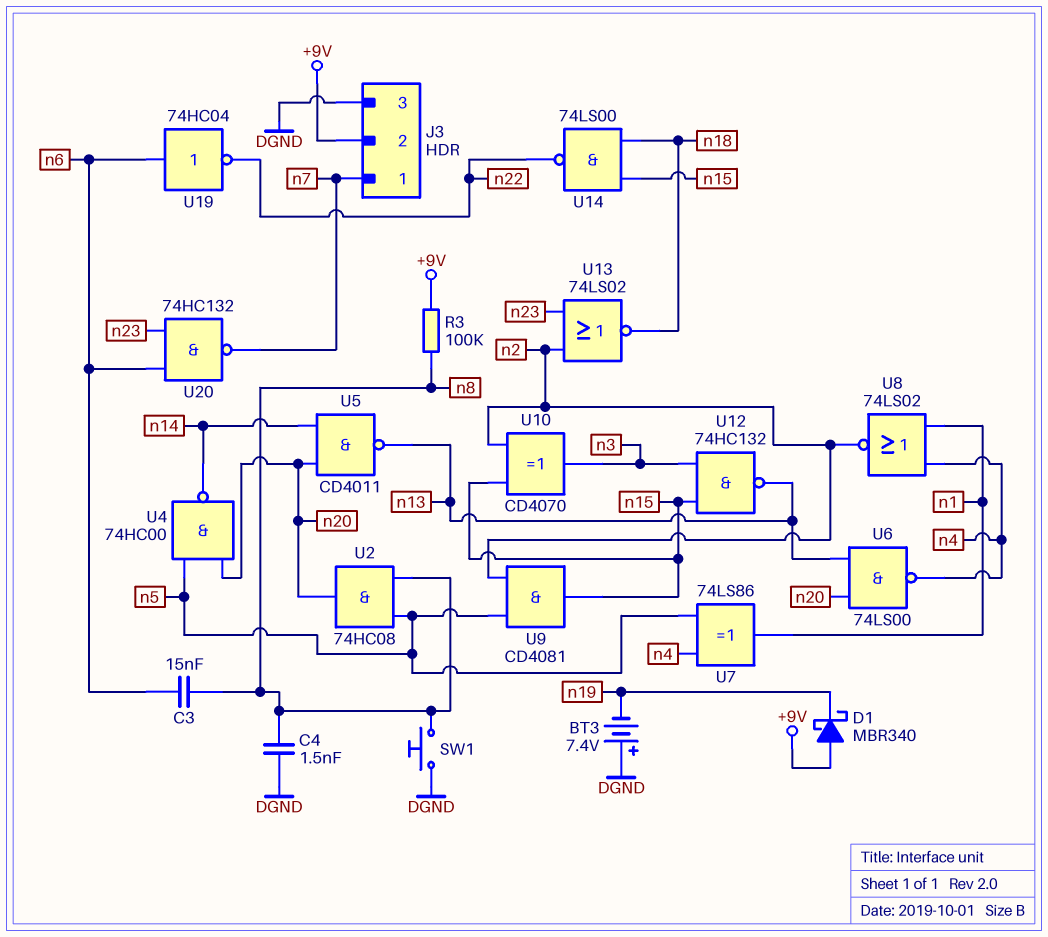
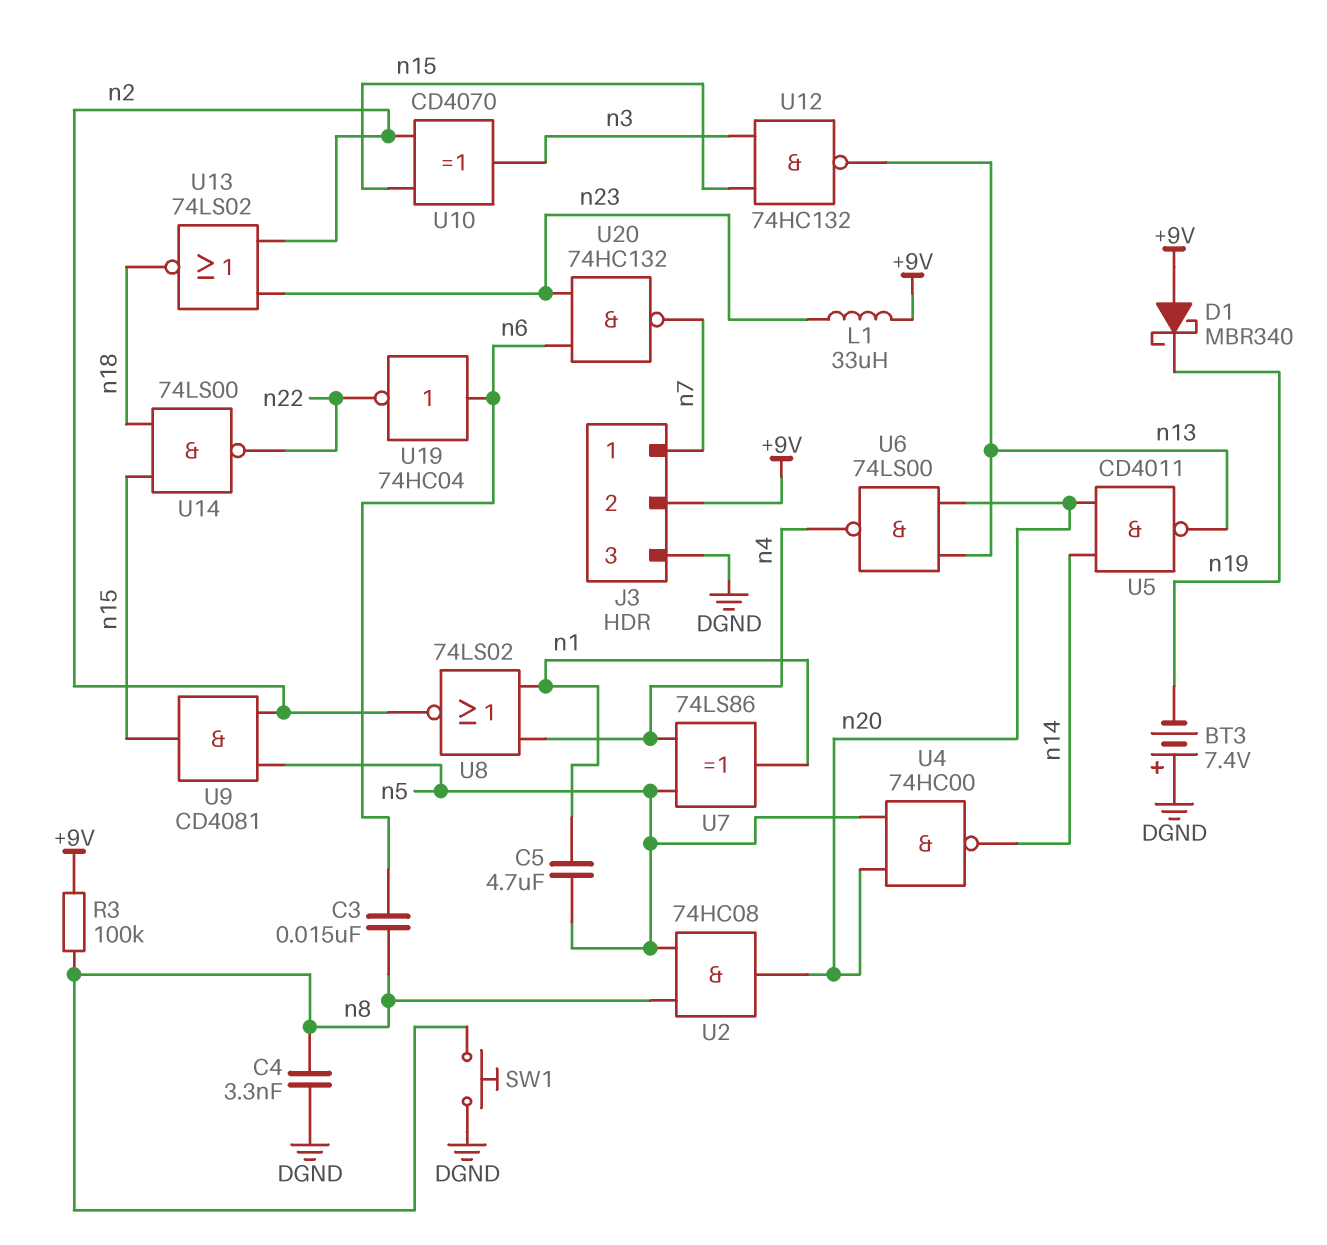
C4: 1.5nF (DGND, n8) -> 3.3nF (DGND, n8)
C5: none -> 4.7uF (n1, n5)
L1: none -> 33uH (+9V, n23)

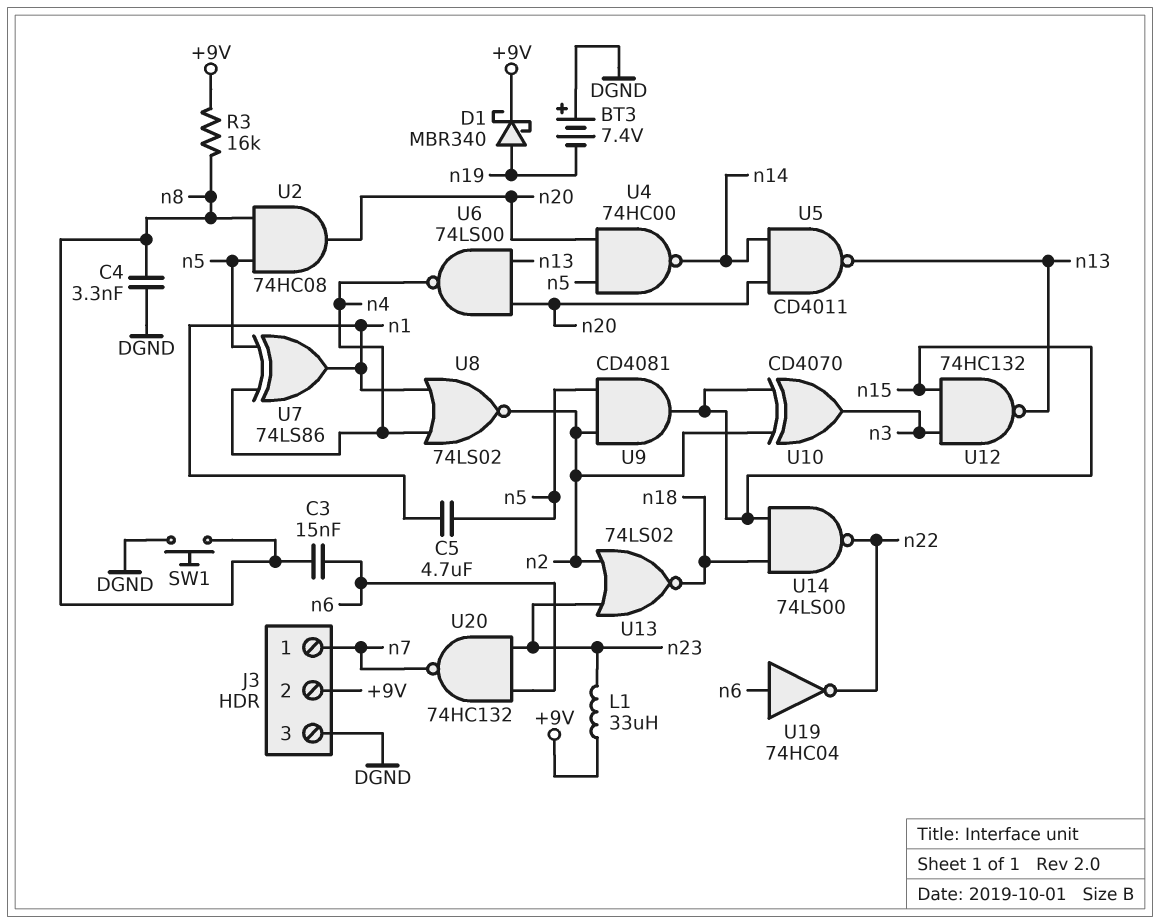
D1: schottky MBR340 (A +9V, K n19) -> schottky MBR340 (A n19, K +9V)
R3: 100k (+9V, n8) -> 16k (+9V, n8)

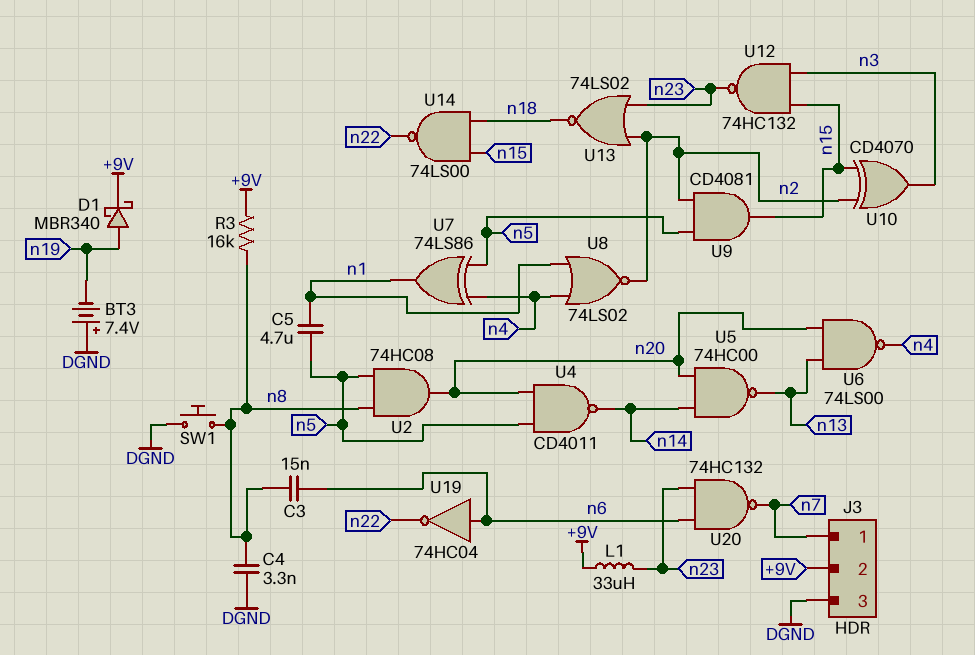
U4: NAND 74HC00 (in n5, in n20, out n14) -> NAND CD4011 (in n5, in n20, out n14)
U5: NAND CD4011 (in n14, in n20, out n13) -> NAND 74HC00 (in n14, in n20, out n13)
U12: NAND 74HC132 (in n3, in n15, out n13) -> NAND 74HC132 (in n3, in n15, out n23)

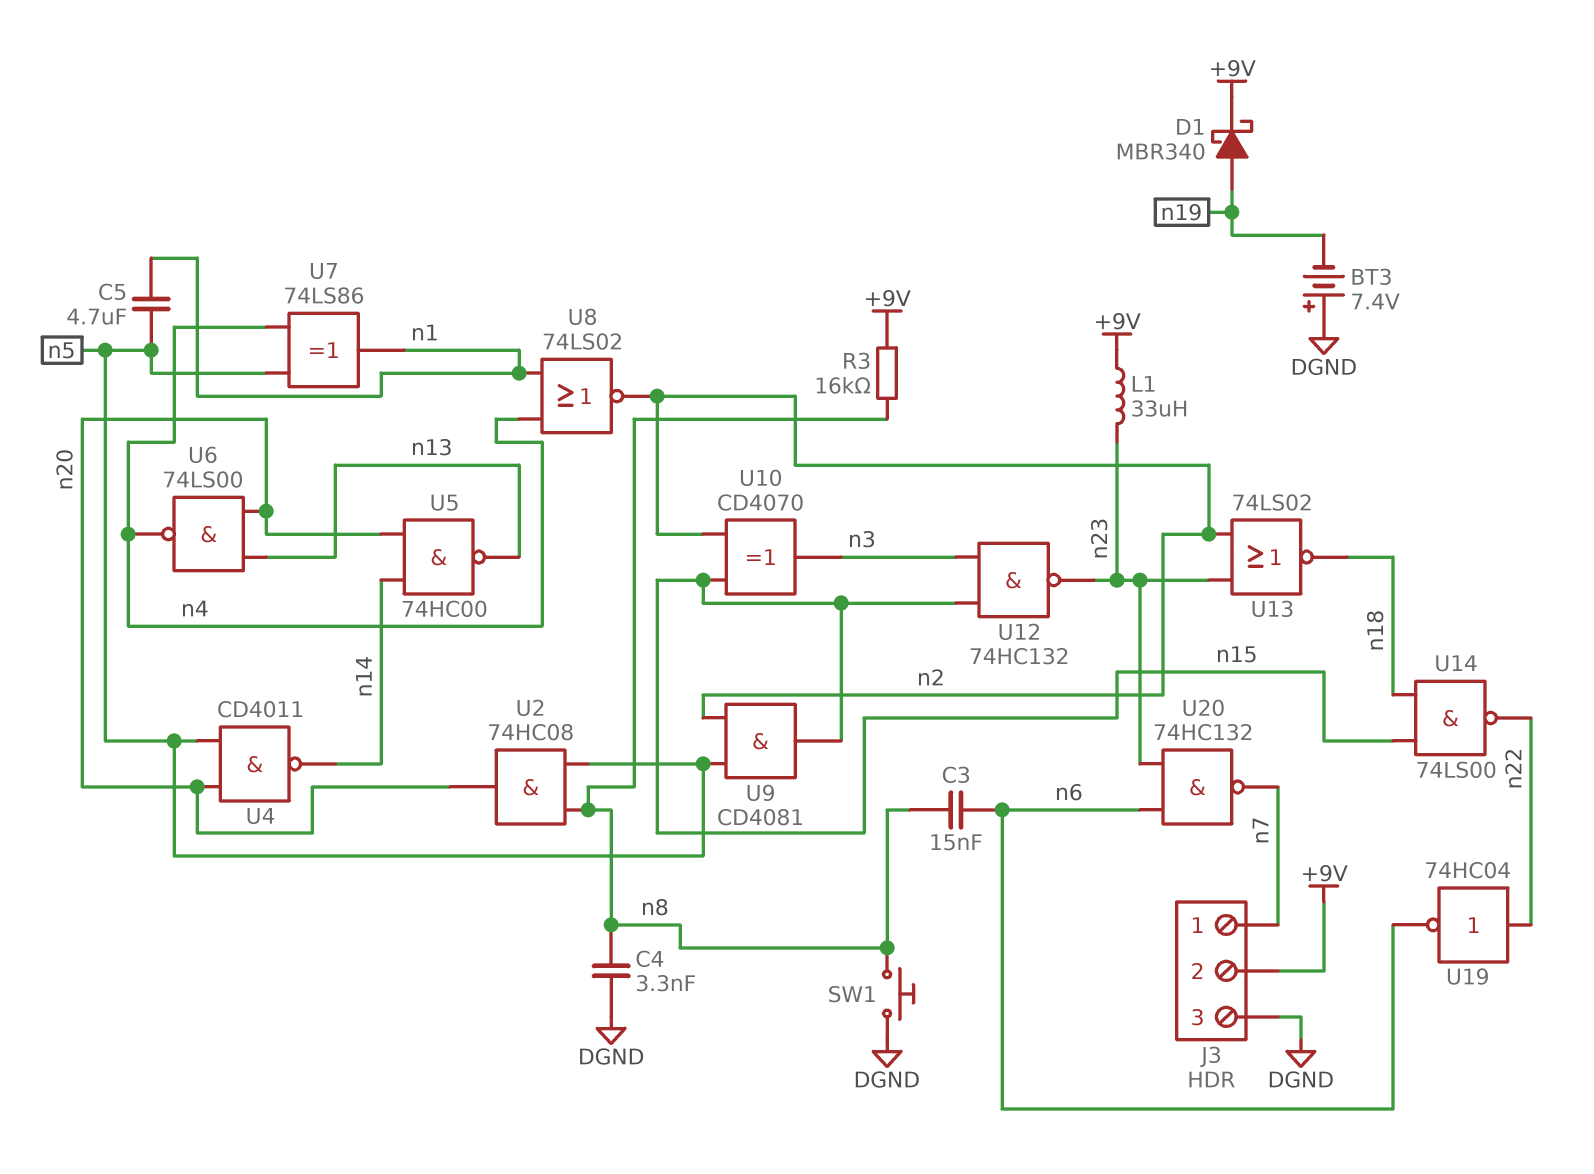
U19: NOT 74HC04 (in n6, out n22) -> NOT 74HC04 (in n22, out n6)

